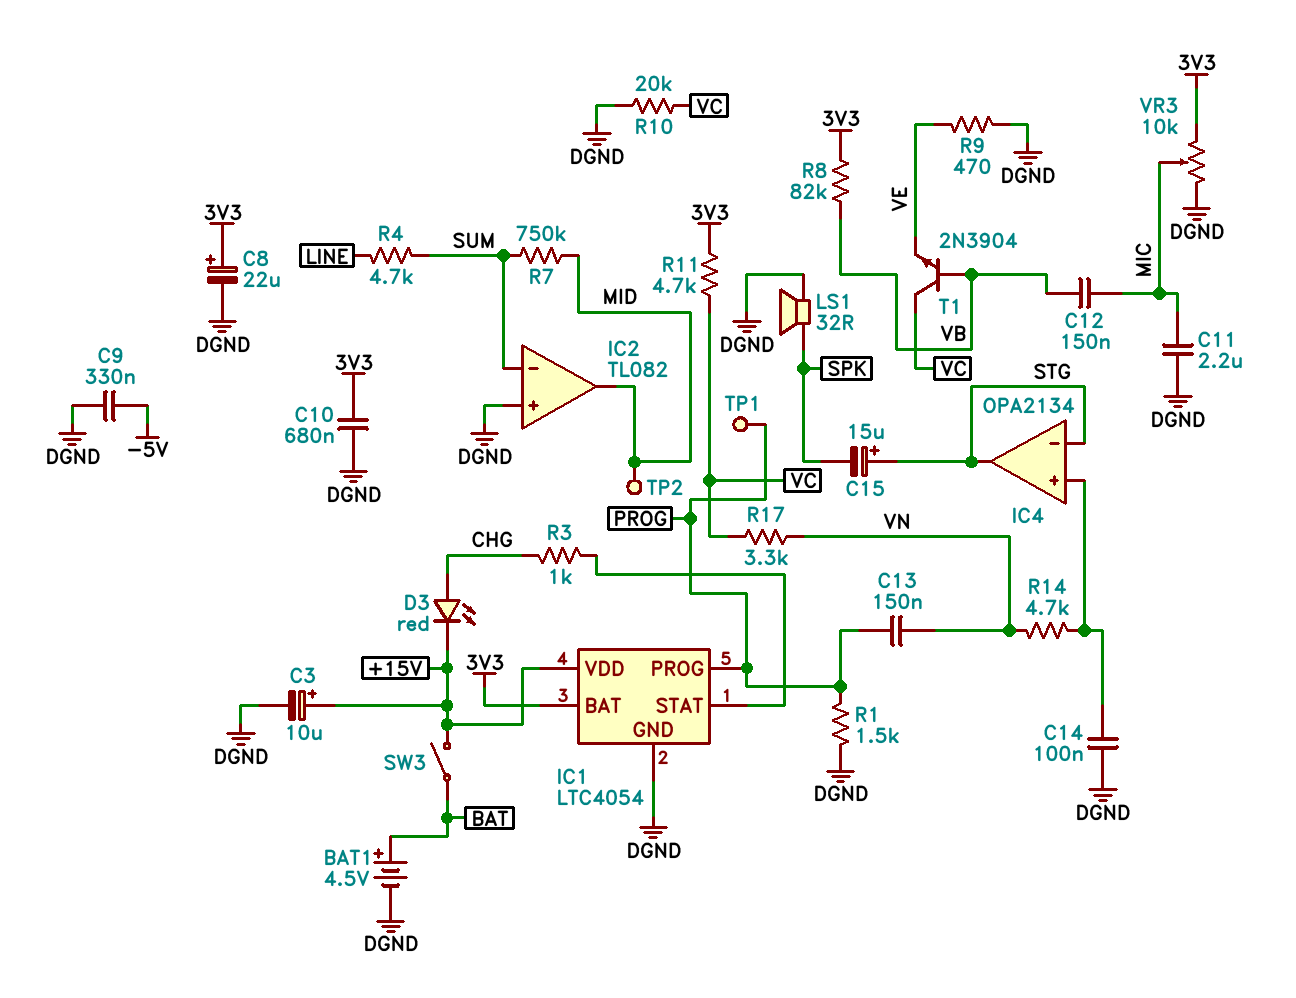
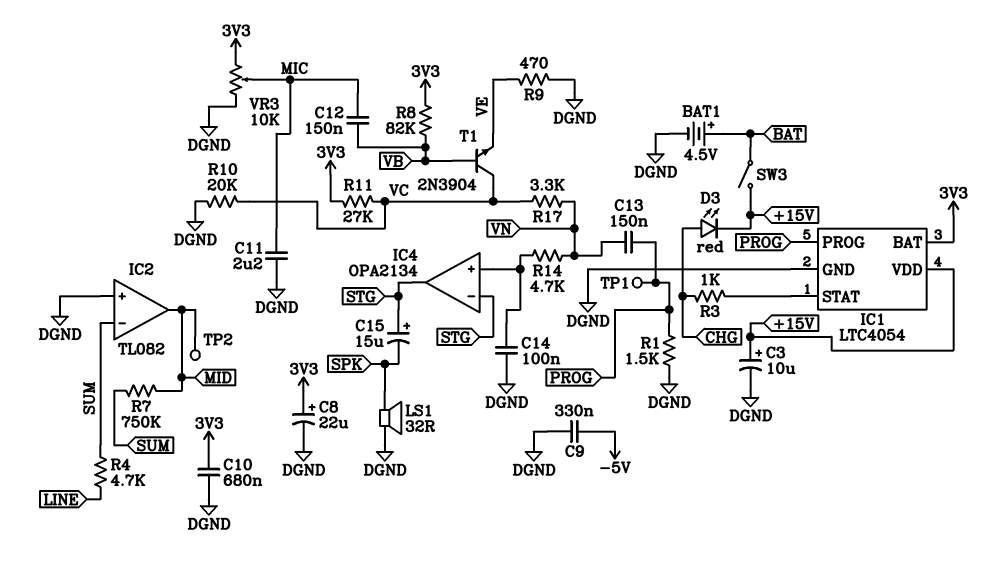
R11: 4.7k (3V3, VC) -> 27k (3V3, VC)

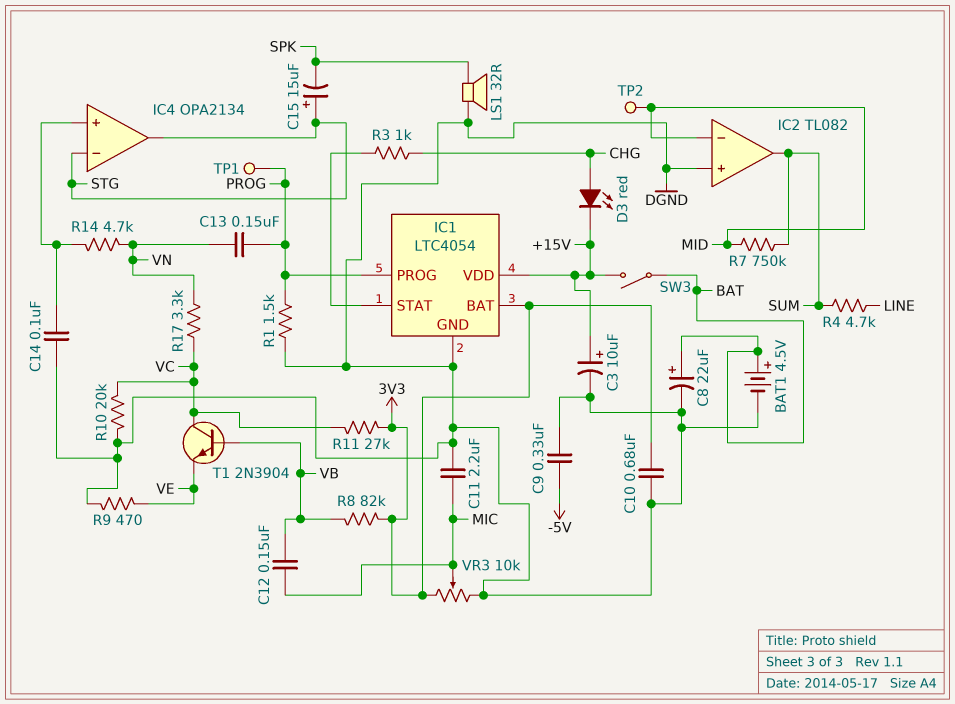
C8: 22uF (plus 3V3, minus DGND) -> 22uF (plus BAT, minus DGND)
IC2 pin in-: SUM -> MID
IC2 pin out: MID -> SUM

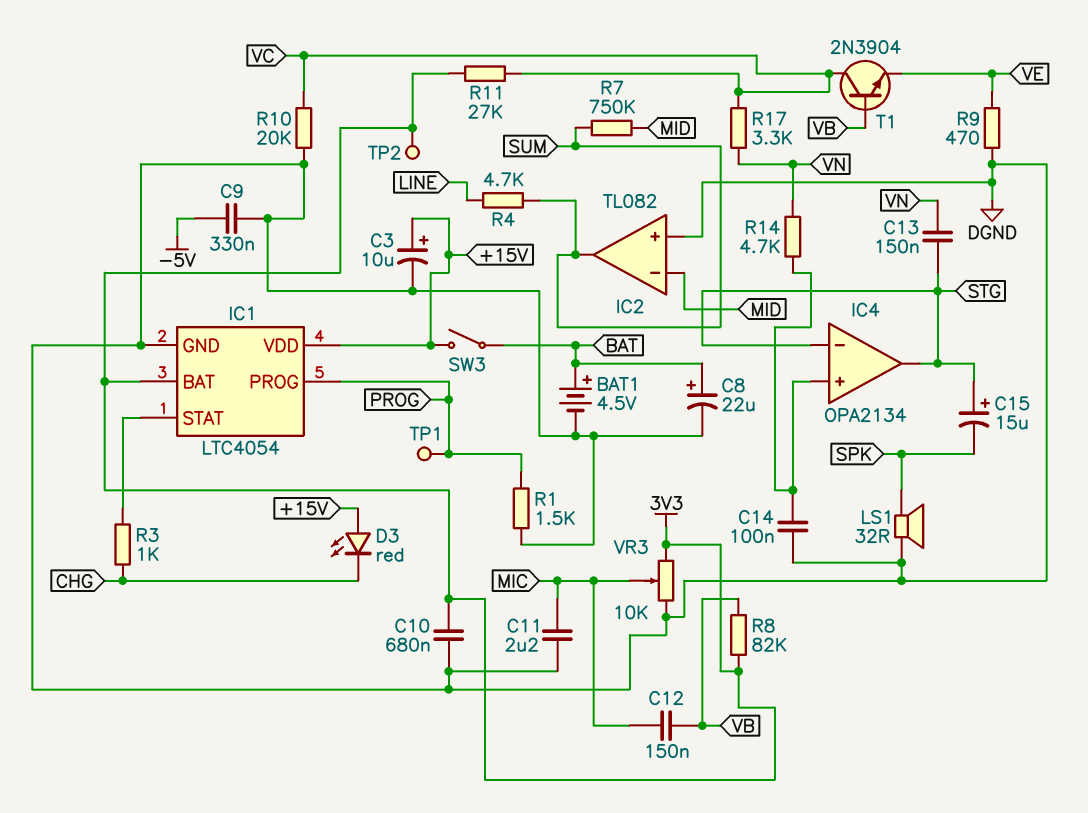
C13: 150nF (PROG, VN) -> 150nF (STG, VN)
D3: LED red (A CHG, K +15V) -> LED red (A +15V, K CHG)
TP2: test point (MID) -> test point (3V3)

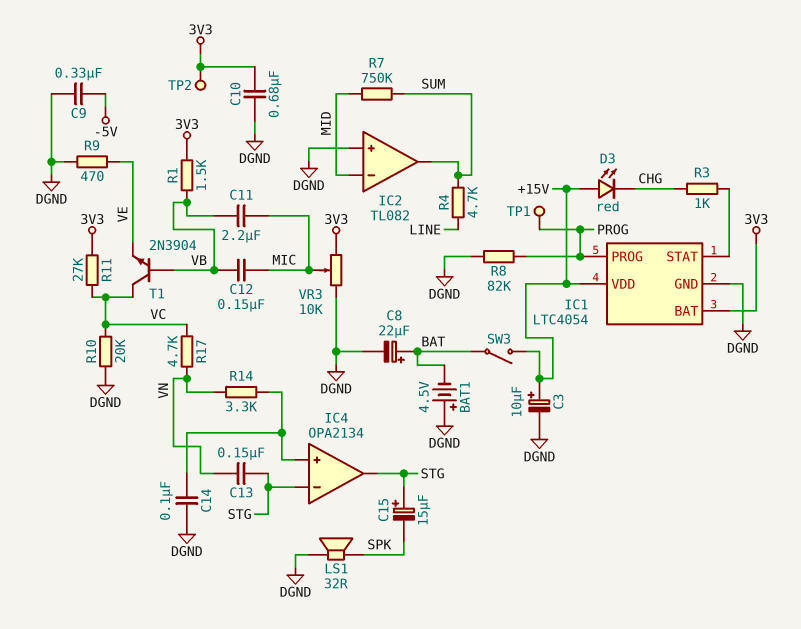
BAT1: 4.5V (plus BAT, minus DGND) -> 4.5V (plus DGND, minus BAT)
C11: 2.2uF (DGND, MIC) -> 2.2uF (MIC, VB)
R1: 1.5k (DGND, PROG) -> 1.5k (3V3, VB)
R8: 82k (3V3, VB) -> 82k (DGND, PROG)
R14: 4.7k (IC4/in+, VN) -> 3.3k (IC4/in+, VN)
R17: 3.3k (VC, VN) -> 4.7k (VC, VN)

